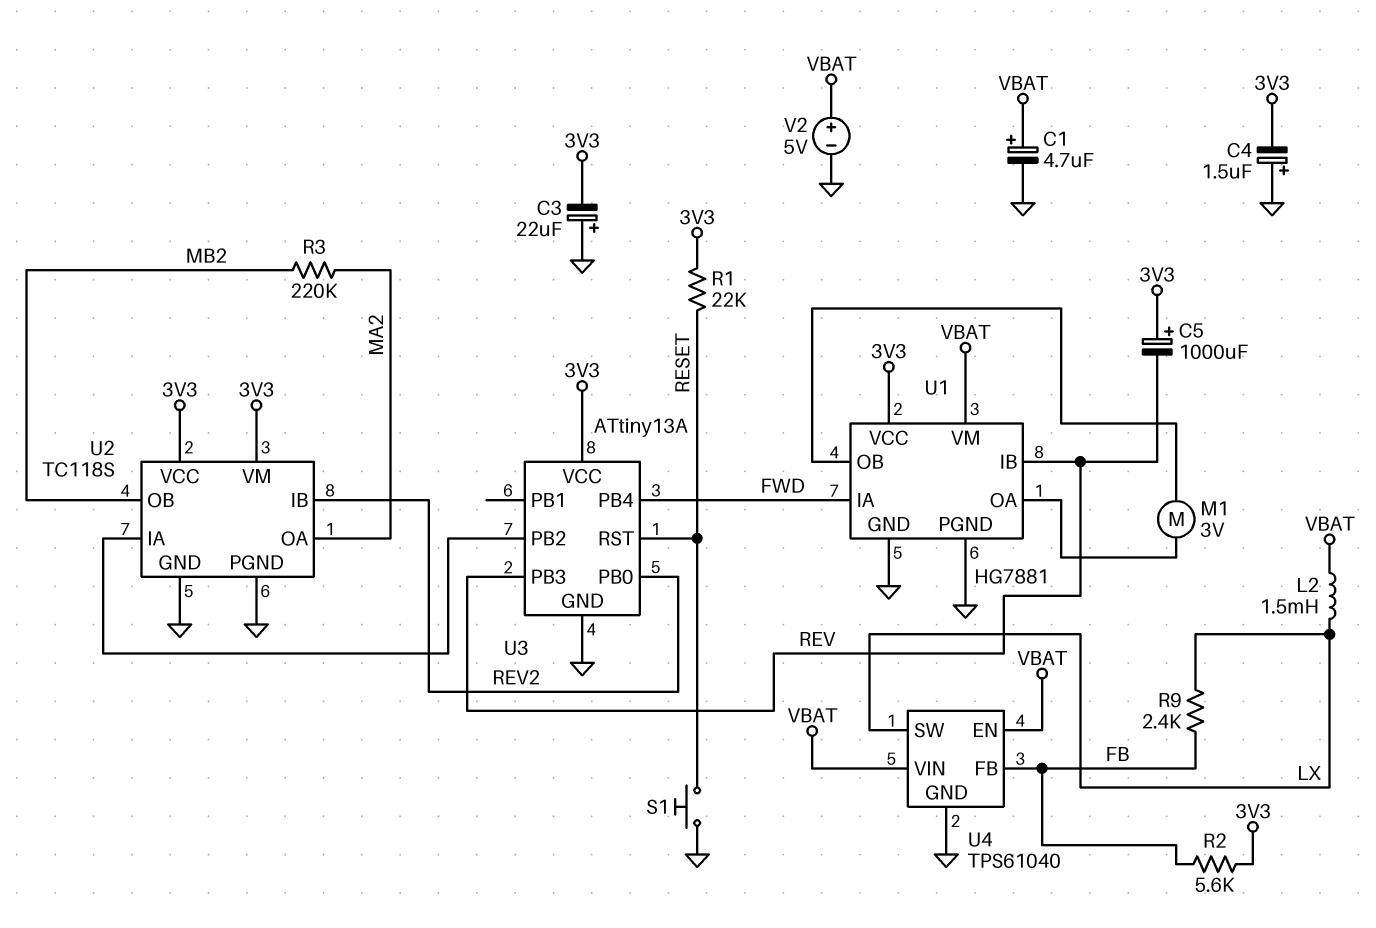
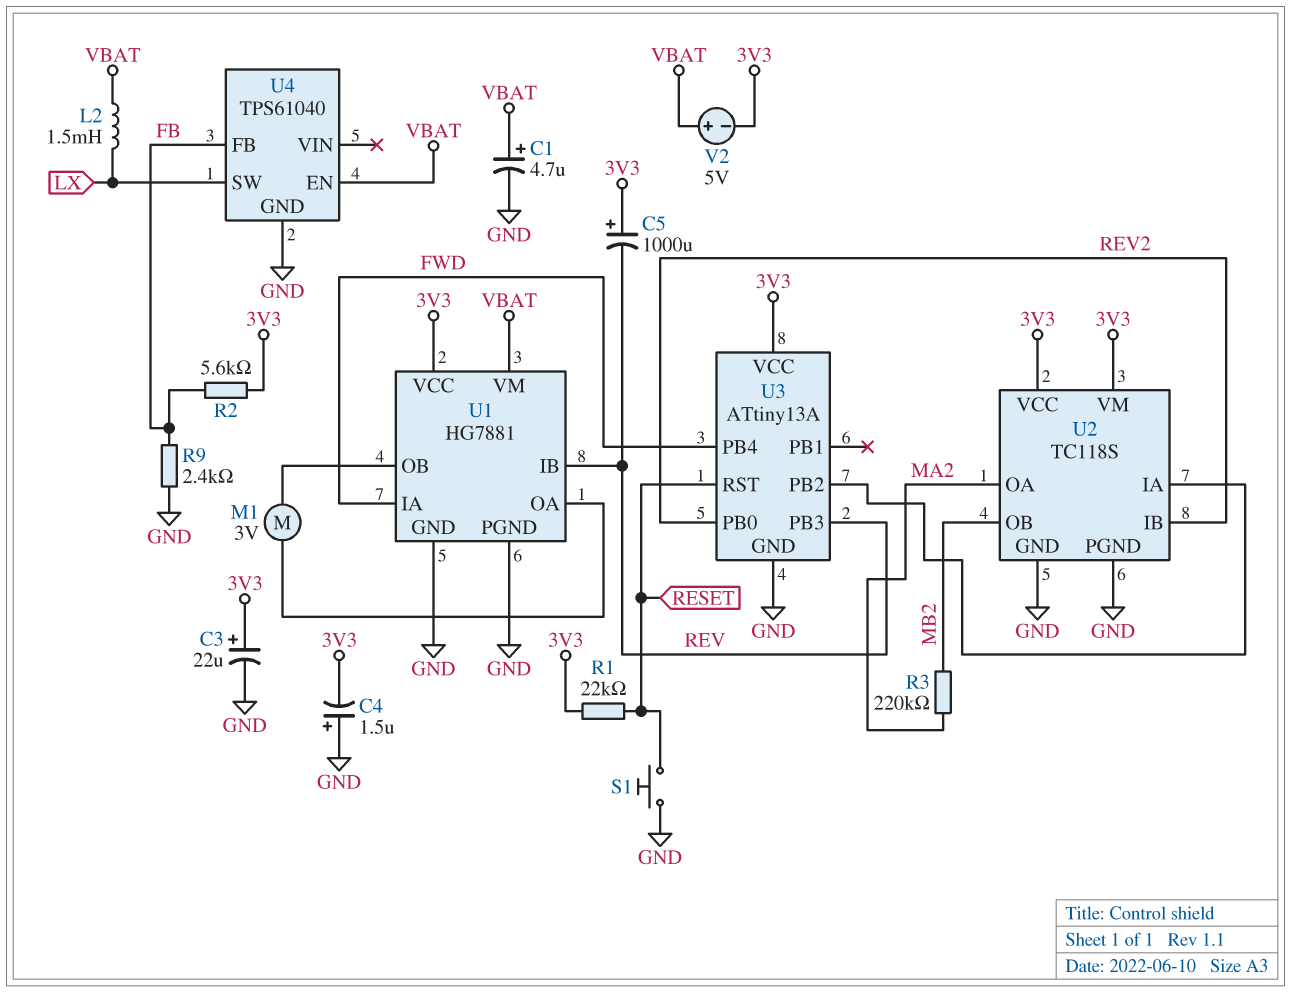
C3: 22uF (plus GND, minus 3V3) -> 22uF (plus 3V3, minus GND)
R9: 2.4k (FB, LX) -> 2.4k (FB, GND)
U4 pin VIN: VBAT -> none
V2: 5V (plus VBAT, minus GND) -> 5V (plus VBAT, minus 3V3)

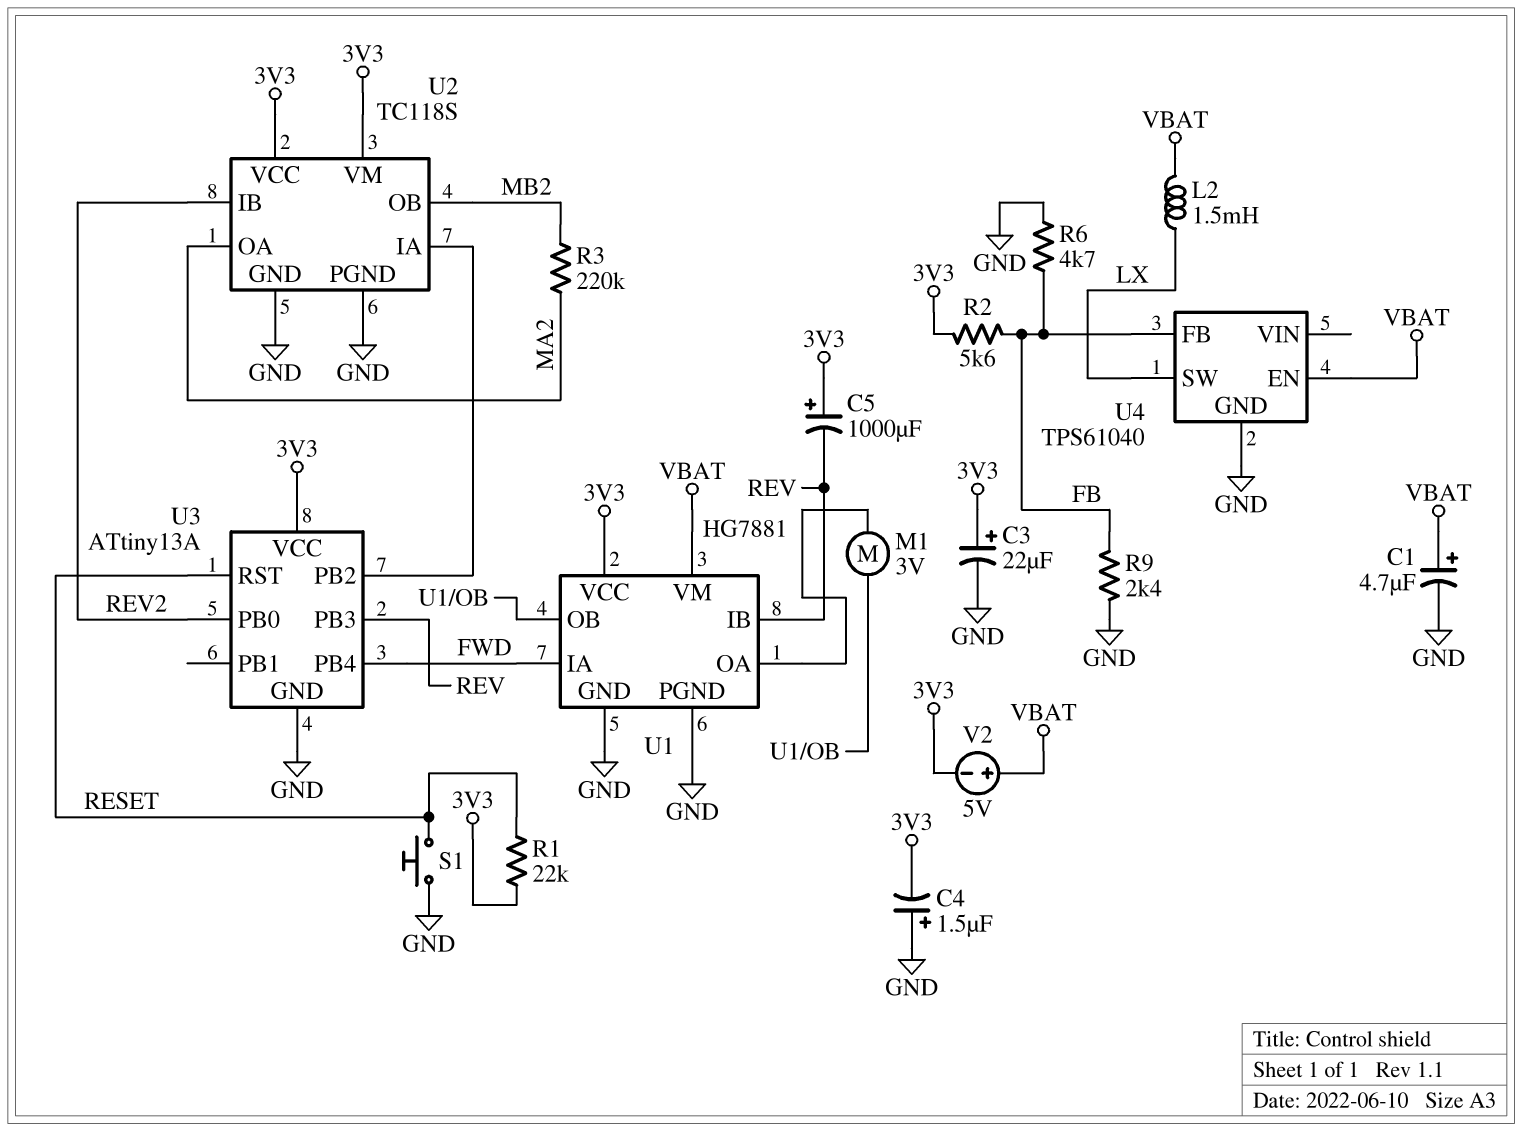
R6: none -> 4.7k (FB, GND)

